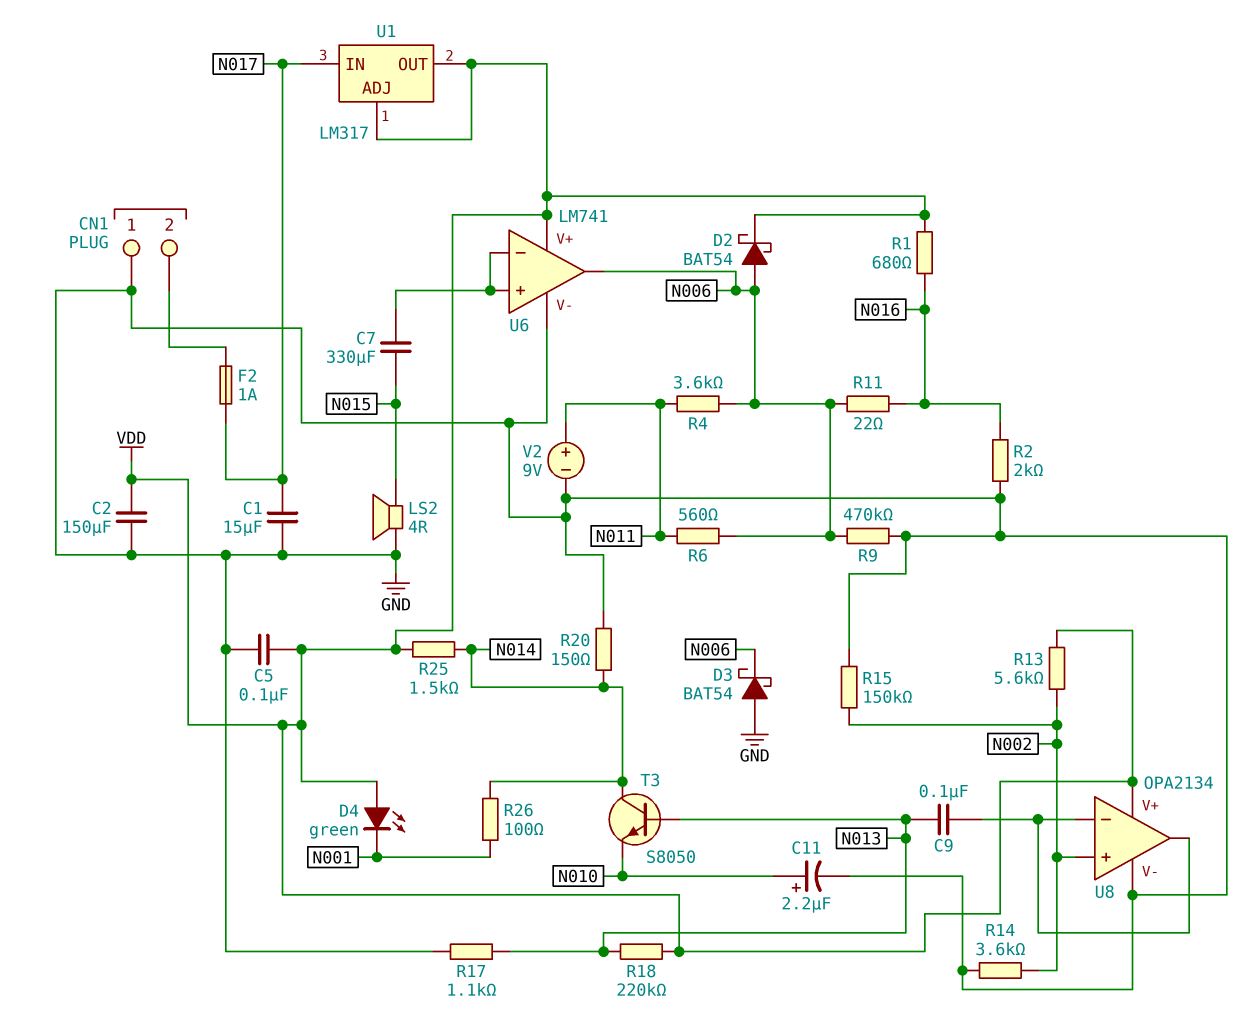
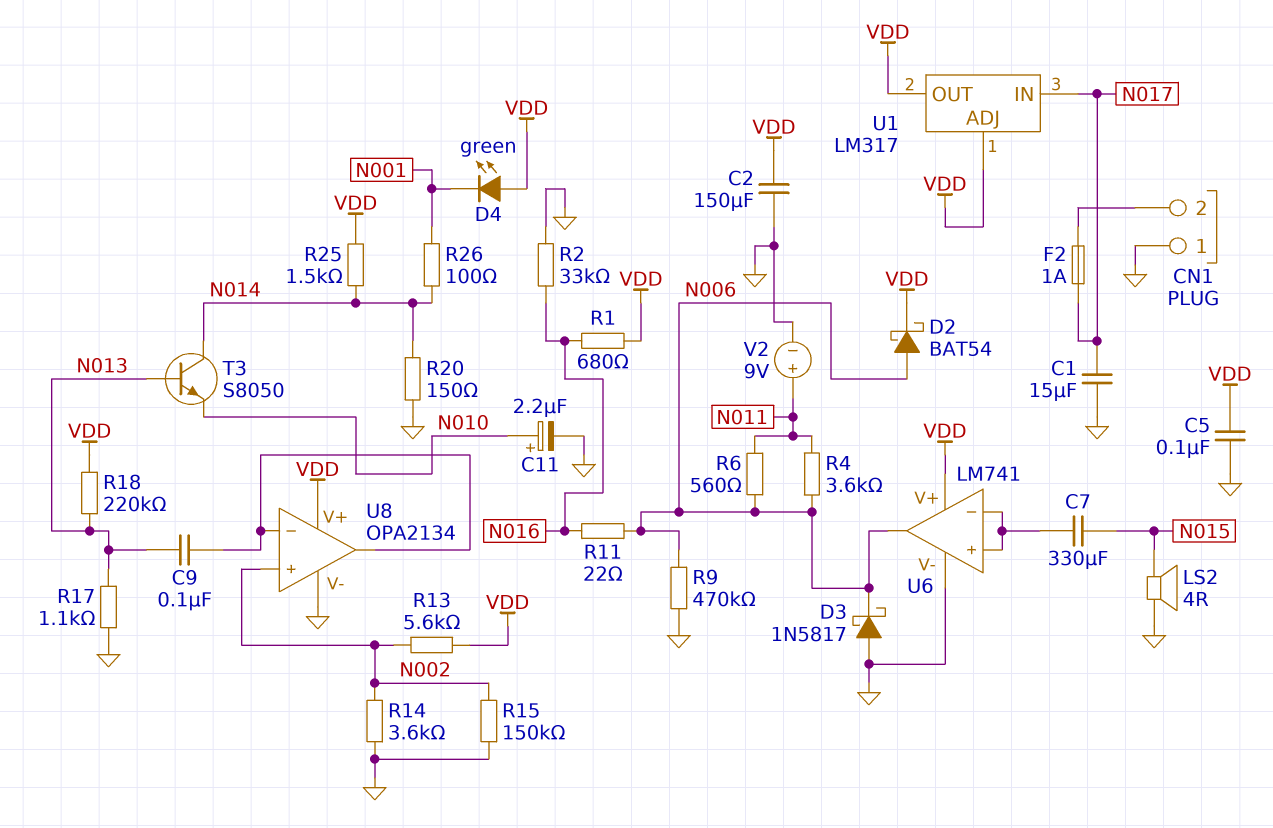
D3: schottky BAT54 (A GND, K N006) -> schottky 1N5817 (A GND, K N006)
R2: 2k (GND, N016) -> 33k (GND, N016)

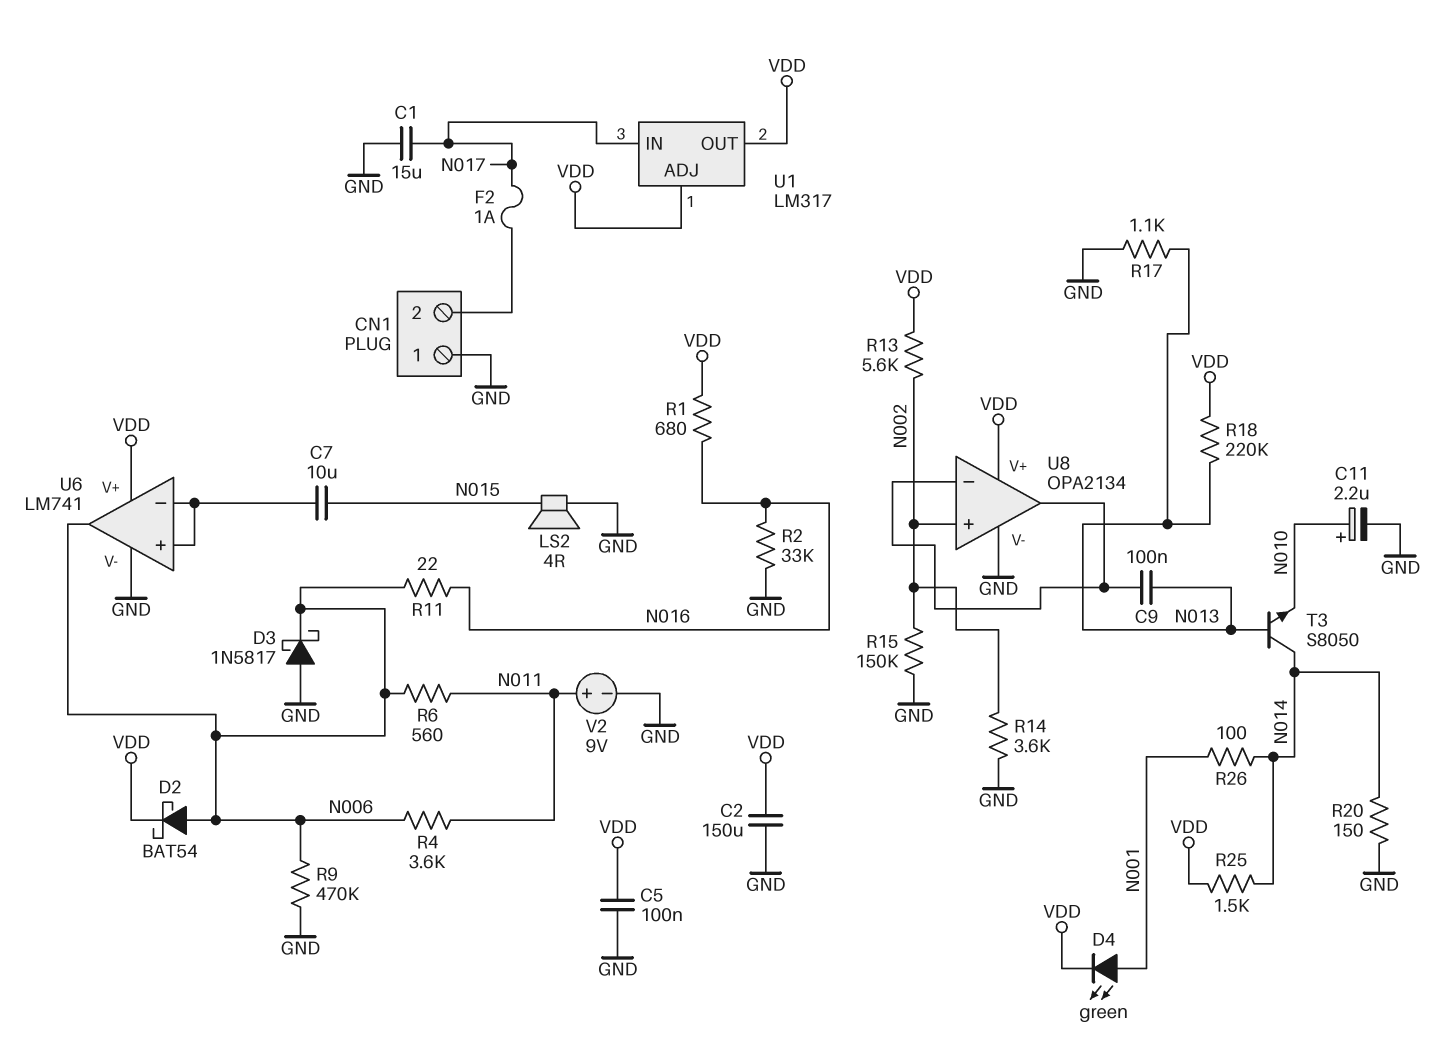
C7: 330uF (N015, U6/in+) -> 10uF (N015, U6/in+)
D4: LED green (A VDD, K N001) -> LED green (A N001, K VDD)

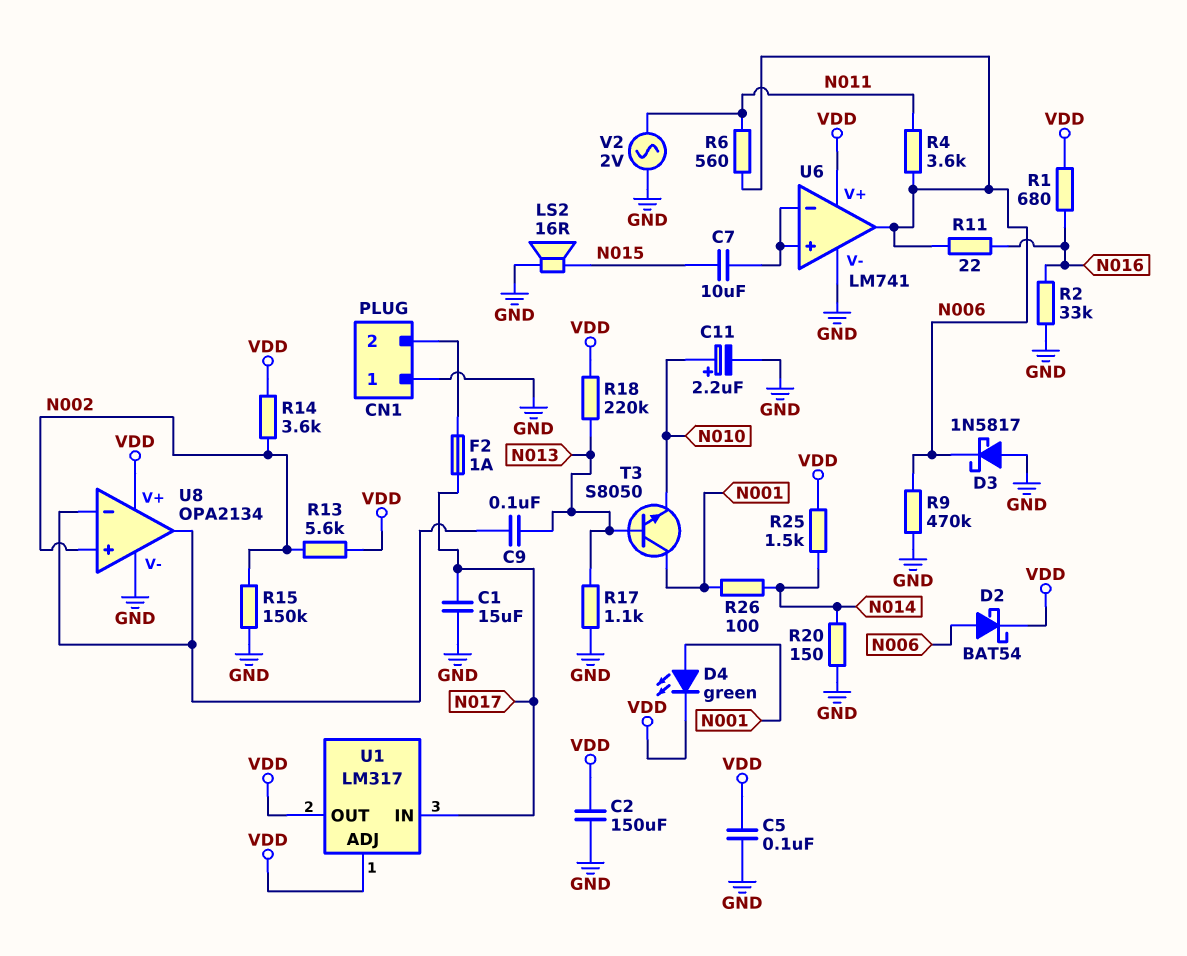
LS2: speaker 4R (GND, N015) -> speaker 16R (GND, N015)
R14: 3.6k (GND, N002) -> 3.6k (N002, VDD)
T3: NPN S8050 (B N013, C N014, E N010) -> NPN S8050 (B N013, C N001, E N010)
V2: 9V (plus N011, minus GND) -> AC 2V (GND, N011)

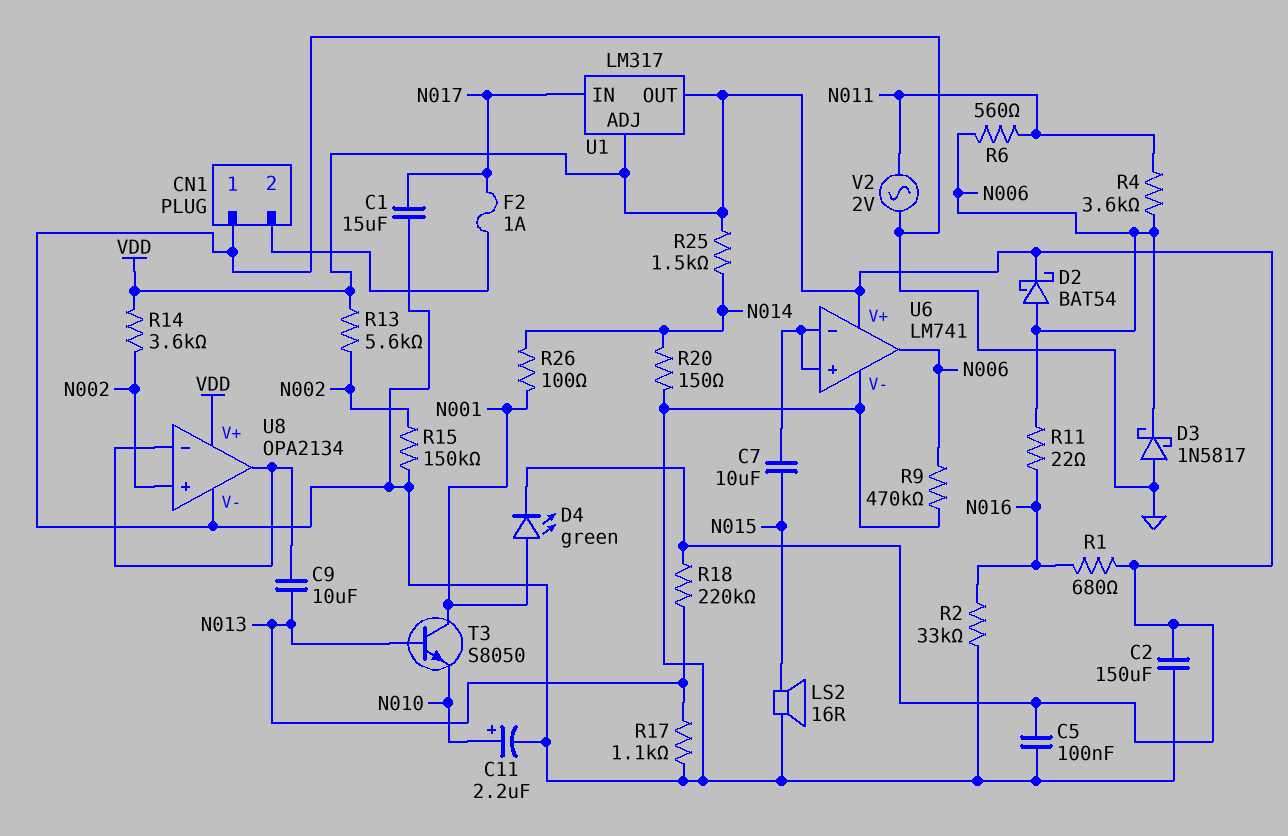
C9: 100nF (N013, U8/in-) -> 10uF (N013, U8/in-)

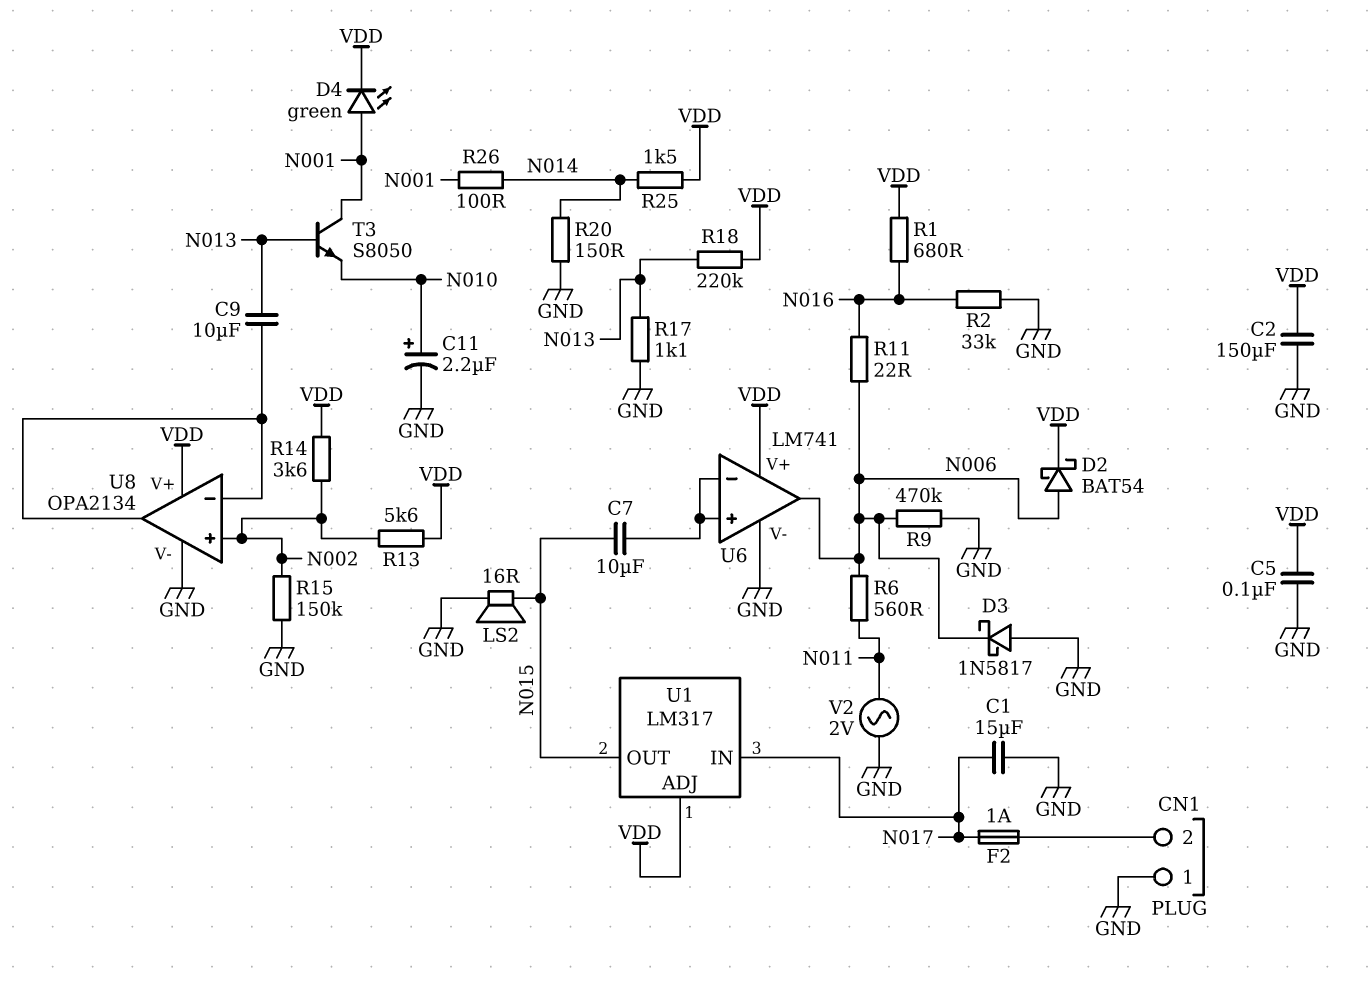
R4: 3.6k (N006, N011) -> none
U1 pin OUT: VDD -> N015

